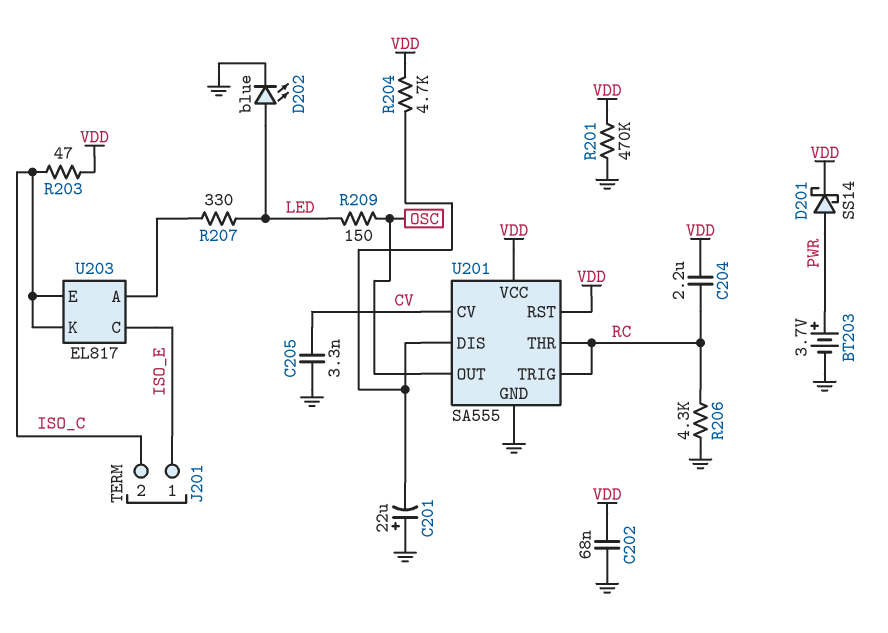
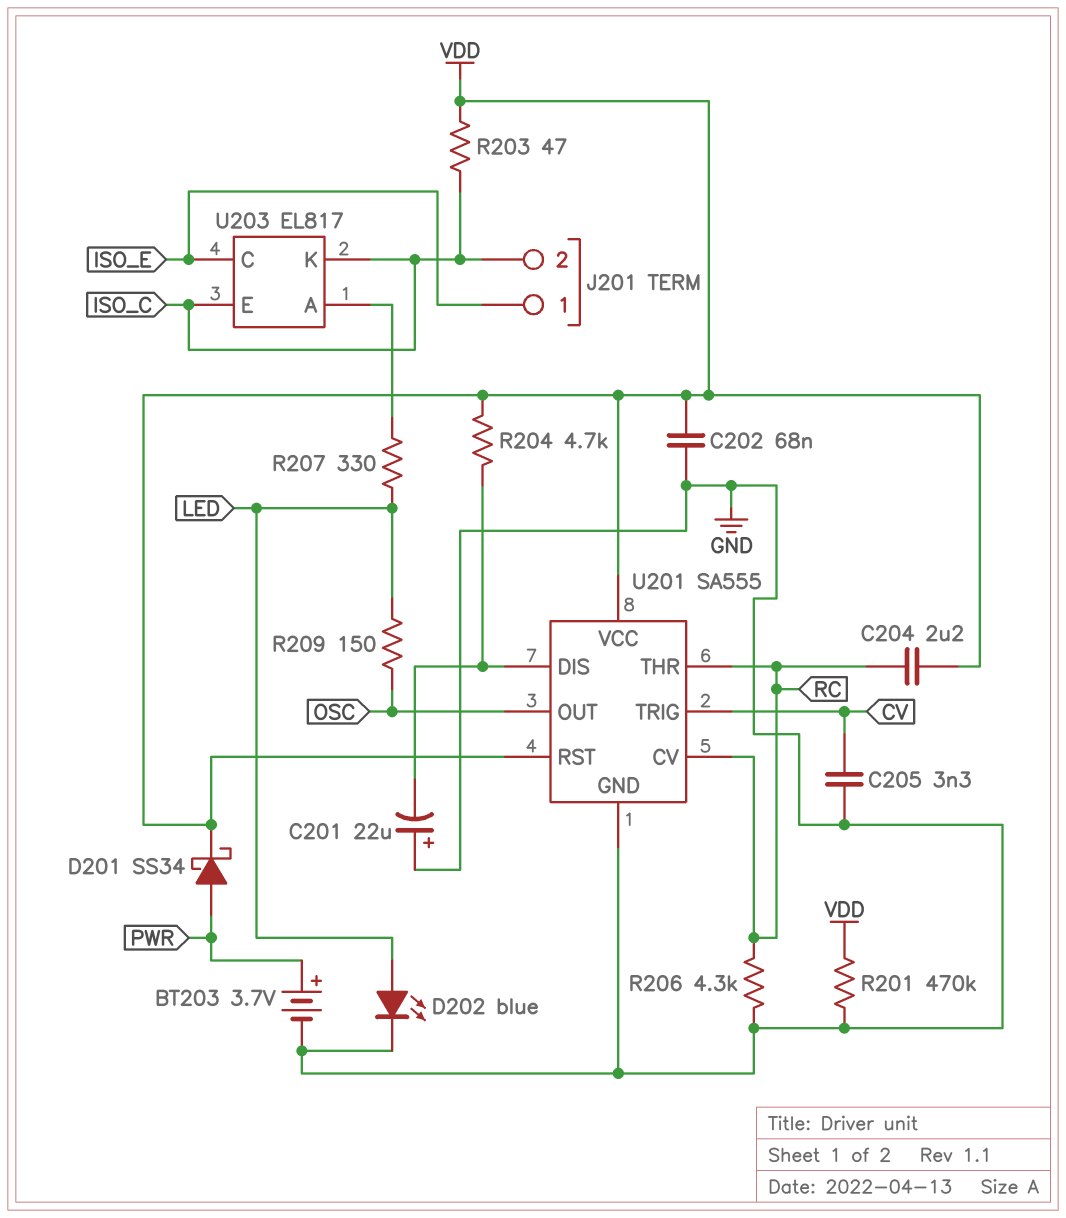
D201: schottky SS14 (A PWR, K VDD) -> schottky SS34 (A PWR, K VDD)
U201 pin CV: CV -> RC
U201 pin TRIG: RC -> CV

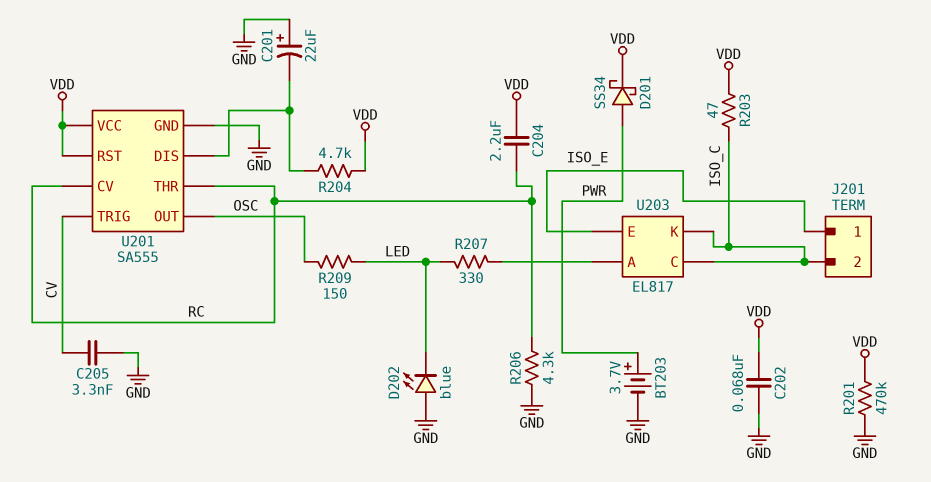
D202: LED blue (A LED, K GND) -> LED blue (A GND, K LED)
U203 pin C: ISO_E -> ISO_C
U203 pin E: ISO_C -> ISO_E

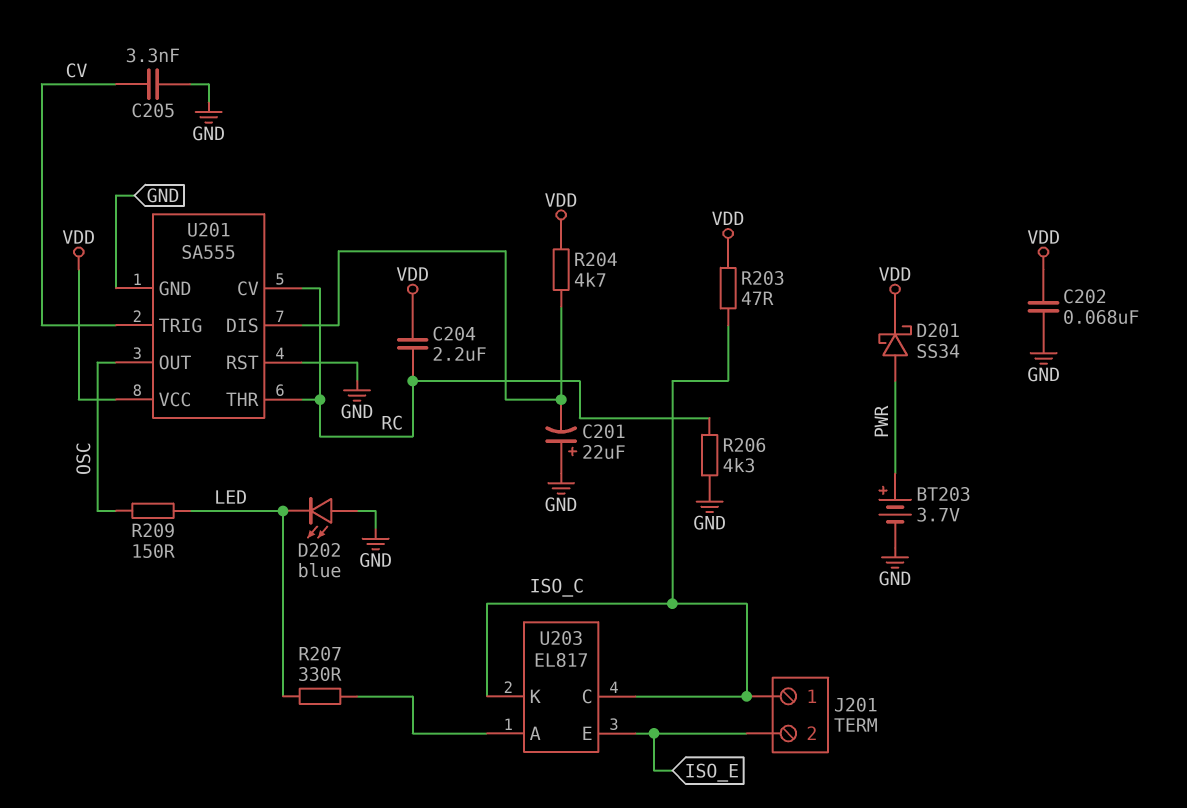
J201 pin 1: ISO_E -> ISO_C
J201 pin 2: ISO_C -> ISO_E
R201: 470k (GND, VDD) -> none
U201 pin RST: VDD -> GND

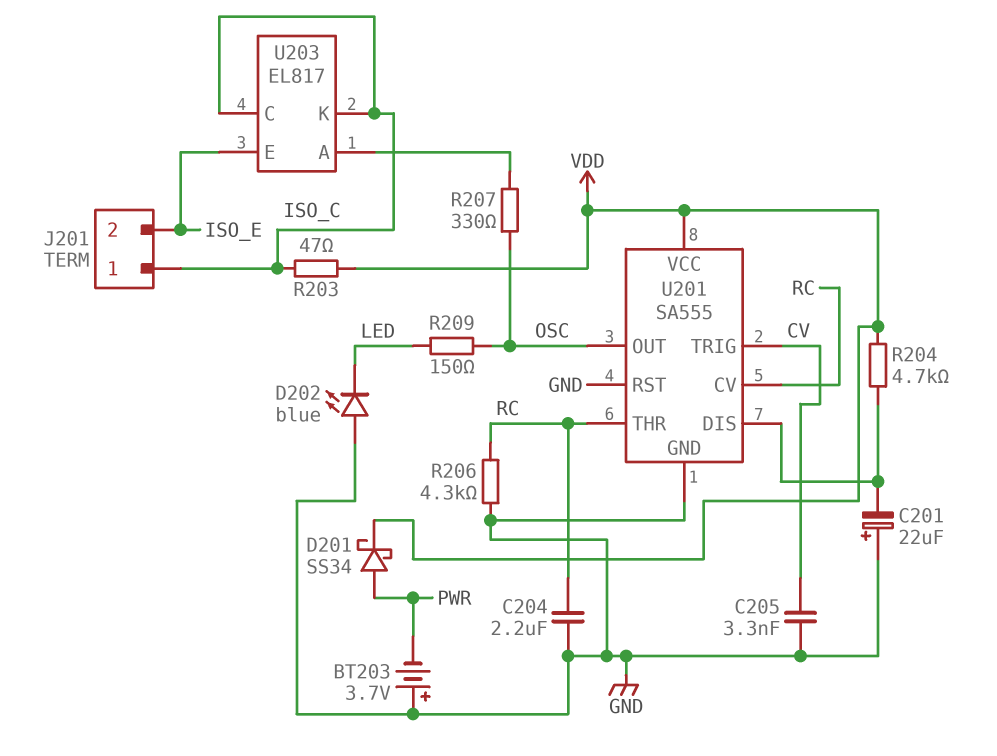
BT203: 3.7V (plus PWR, minus GND) -> 3.7V (plus GND, minus PWR)
C202: 68nF (GND, VDD) -> none
C204: 2.2uF (RC, VDD) -> 2.2uF (GND, RC)
R207: 330 (LED, U203/A) -> 330 (OSC, U203/A)

